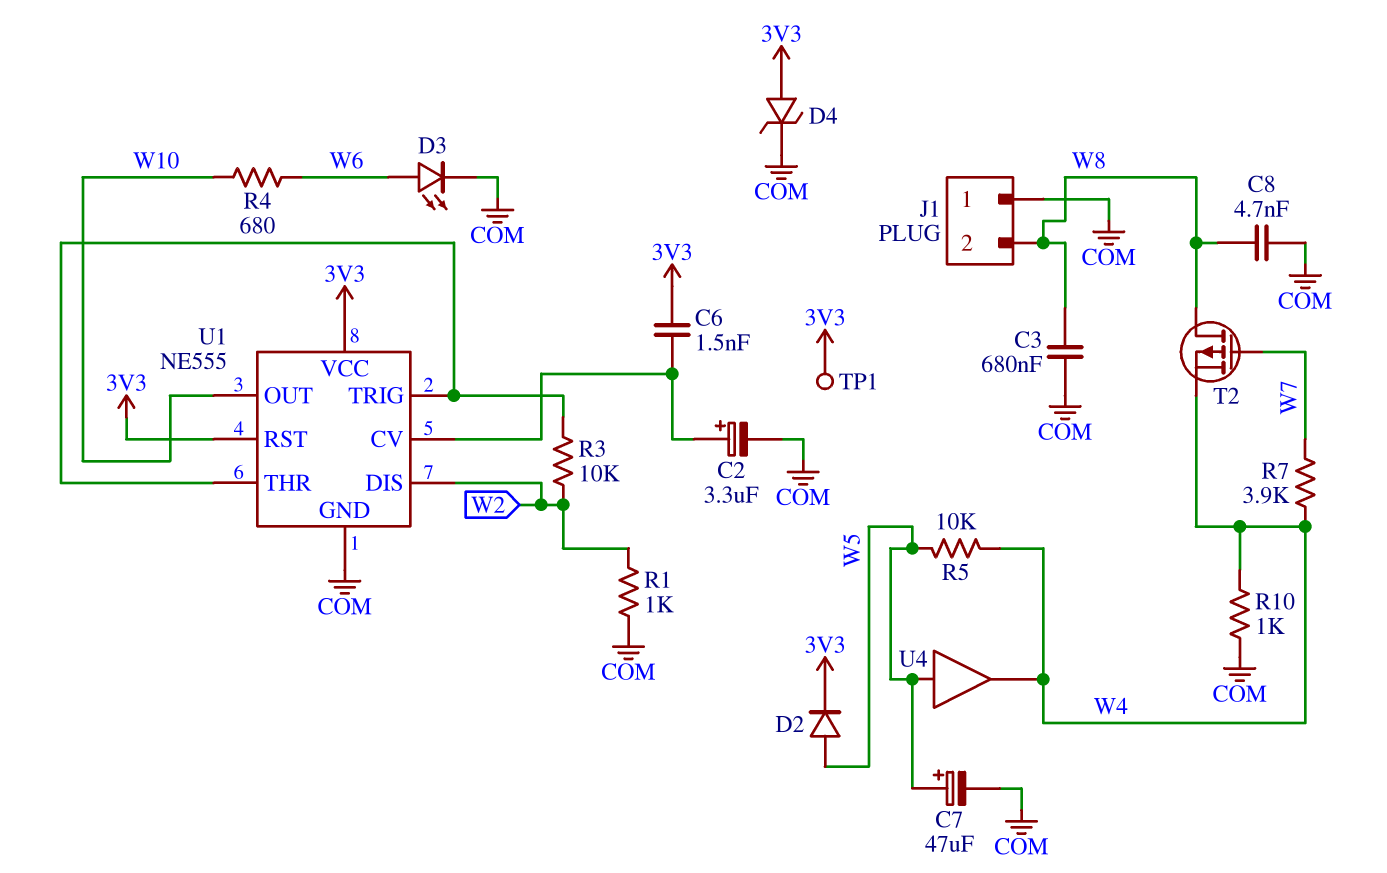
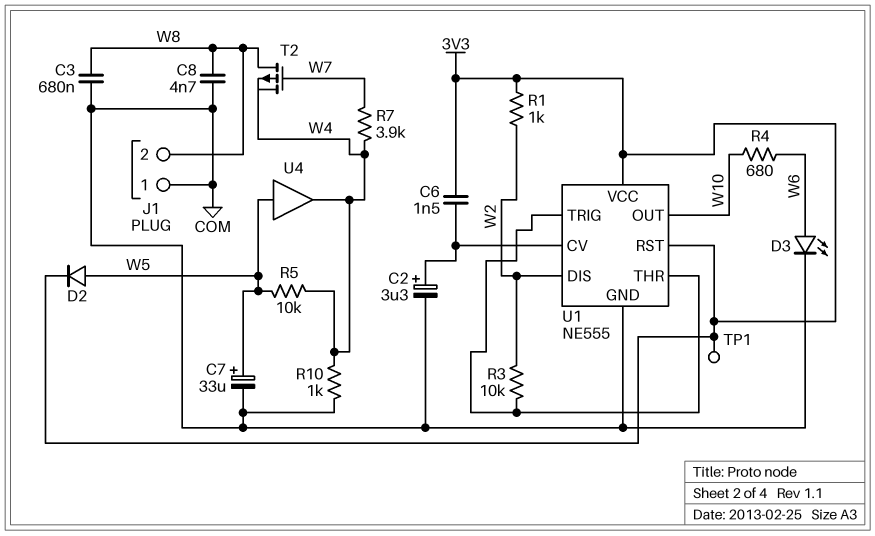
C7: 47uF (plus W5, minus COM) -> 33uF (plus W5, minus COM)
D4: zener (A 3V3, K COM) -> none
R1: 1k (COM, W2) -> 1k (3V3, W2)

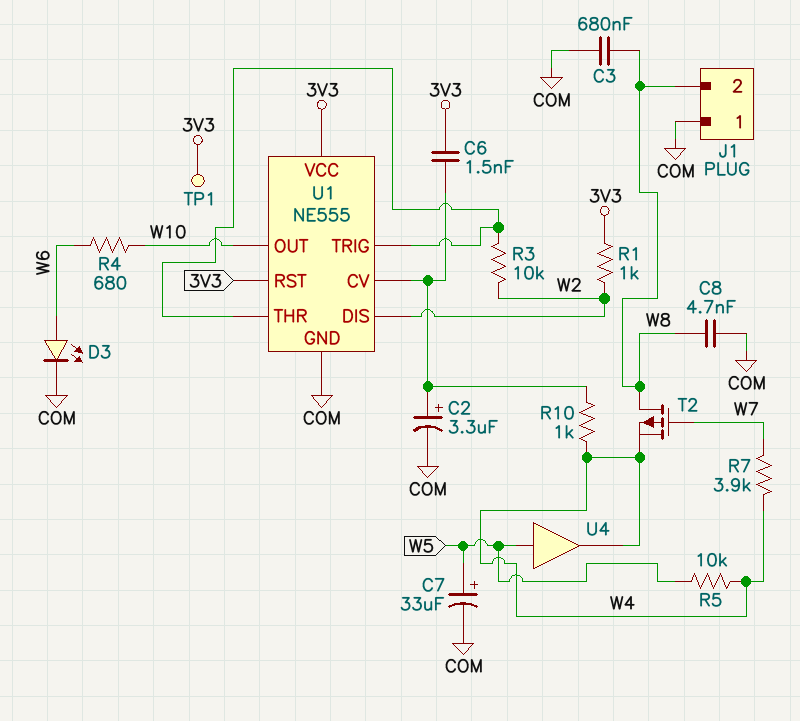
D2: diode (A W5, K 3V3) -> none
R10: 1k (COM, W4) -> 1k (U1/CV, W4)

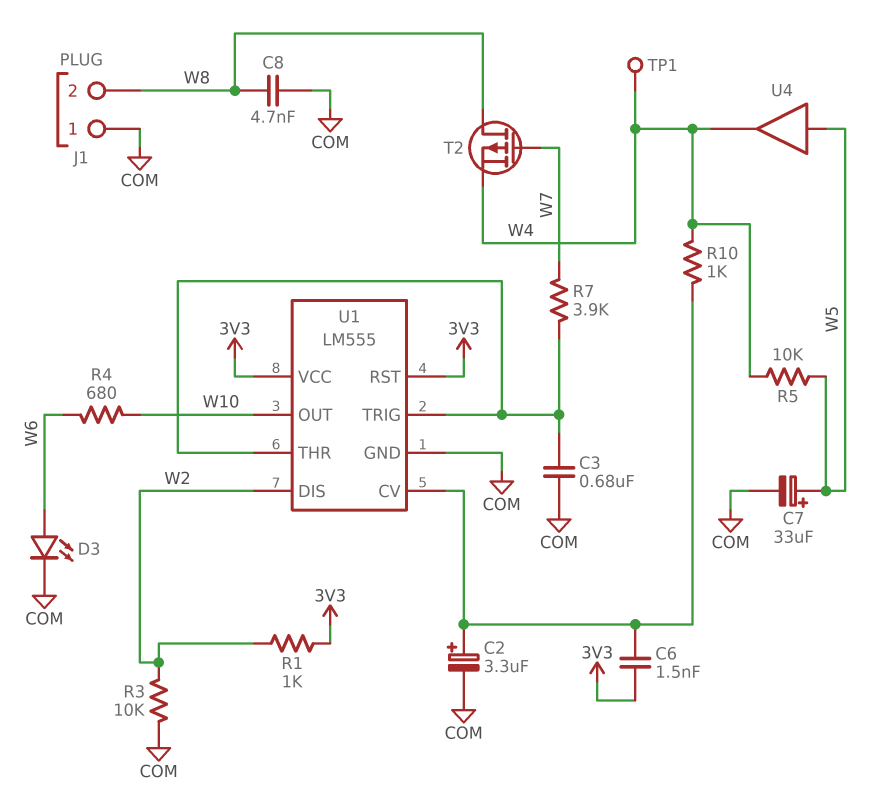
C3: 680nF (COM, W8) -> 680nF (COM, U1/THR)
R3: 10k (U1/THR, W2) -> 10k (COM, W2)
R7: 3.9k (W4, W7) -> 3.9k (U1/THR, W7)
TP1: test point (3V3) -> test point (W4)
U1: NE555 -> LM555

